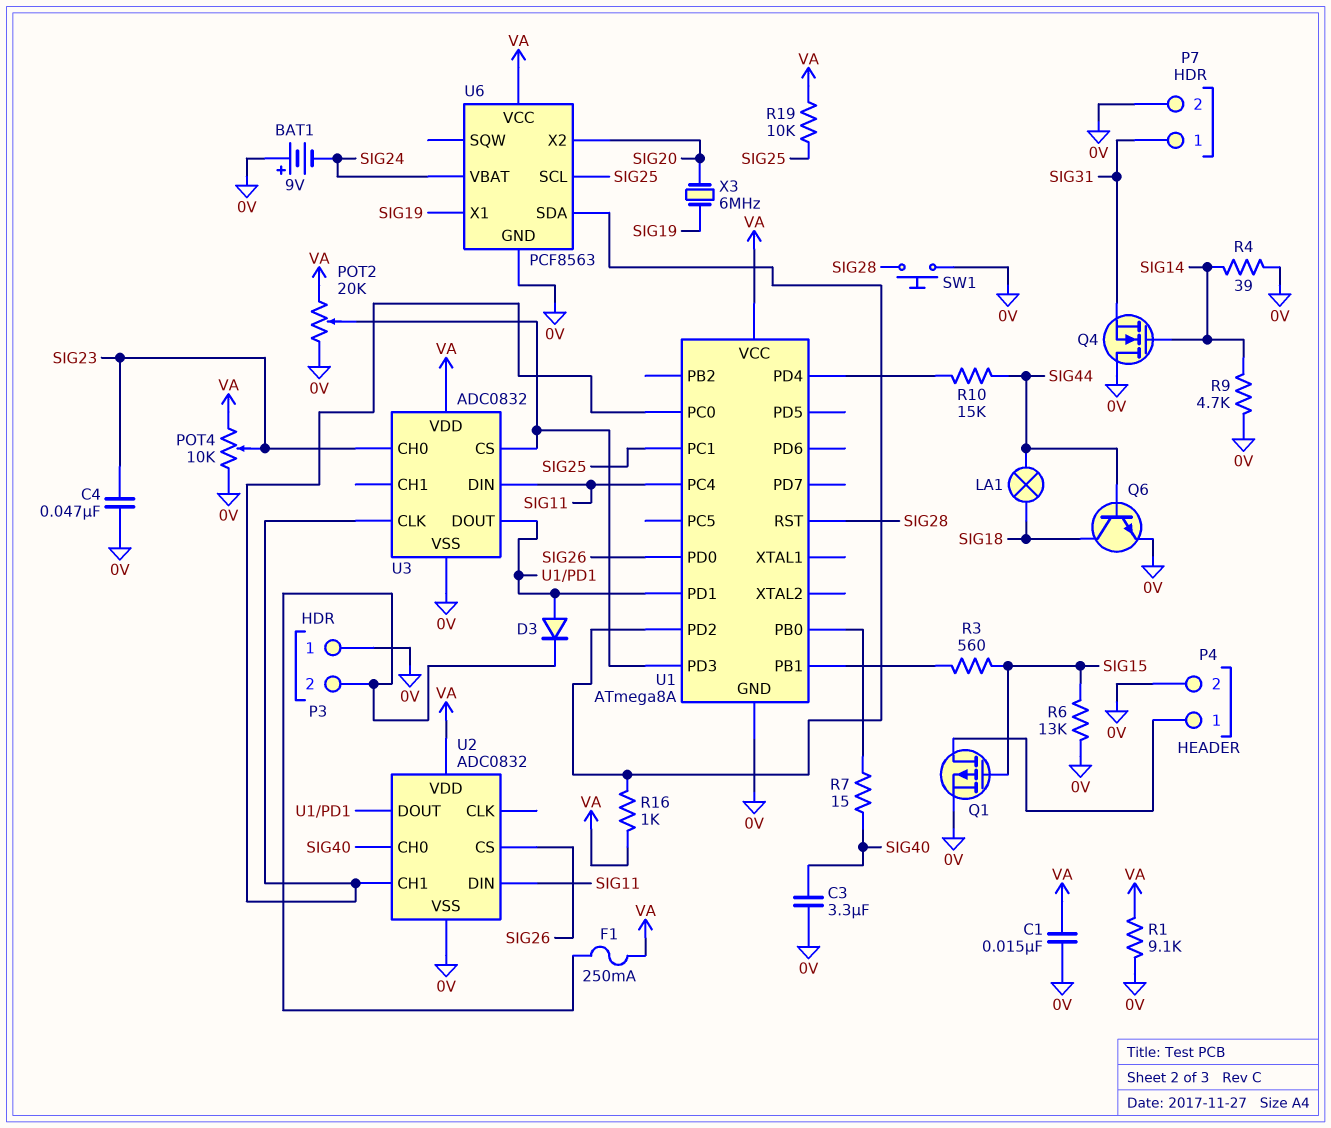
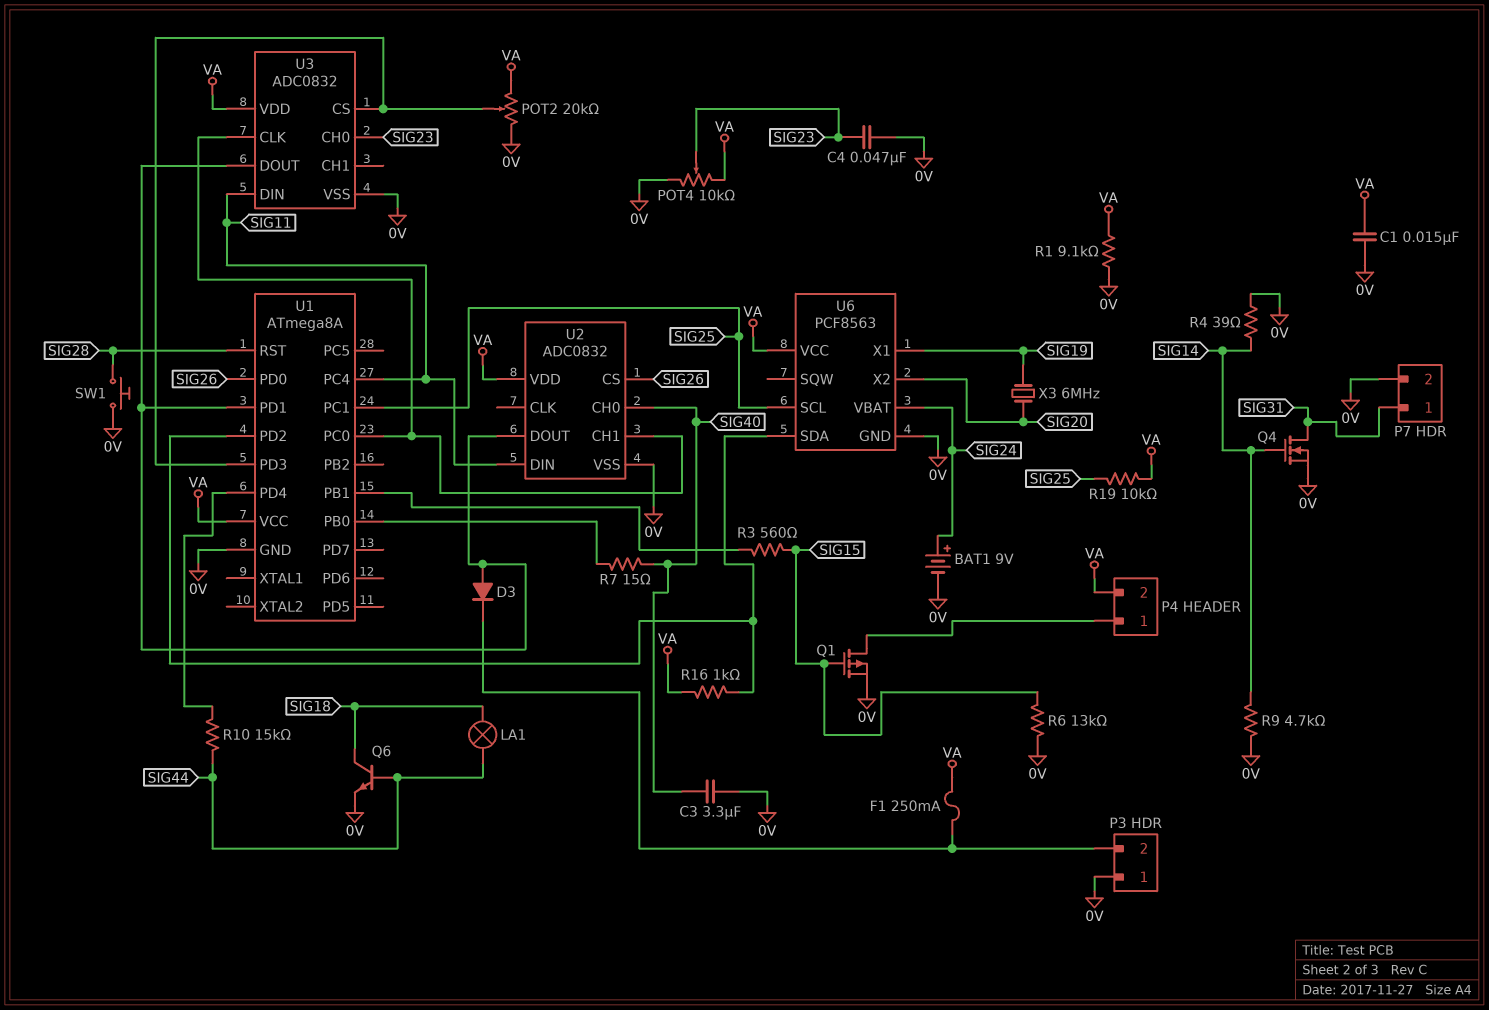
BAT1: 9V (plus 0V, minus SIG24) -> 9V (plus SIG24, minus 0V)
P4 pin 2: 0V -> VA
Q4: NMOS (G SIG14, D 0V, S SIG31) -> NMOS (G SIG14, D SIG31, S 0V)

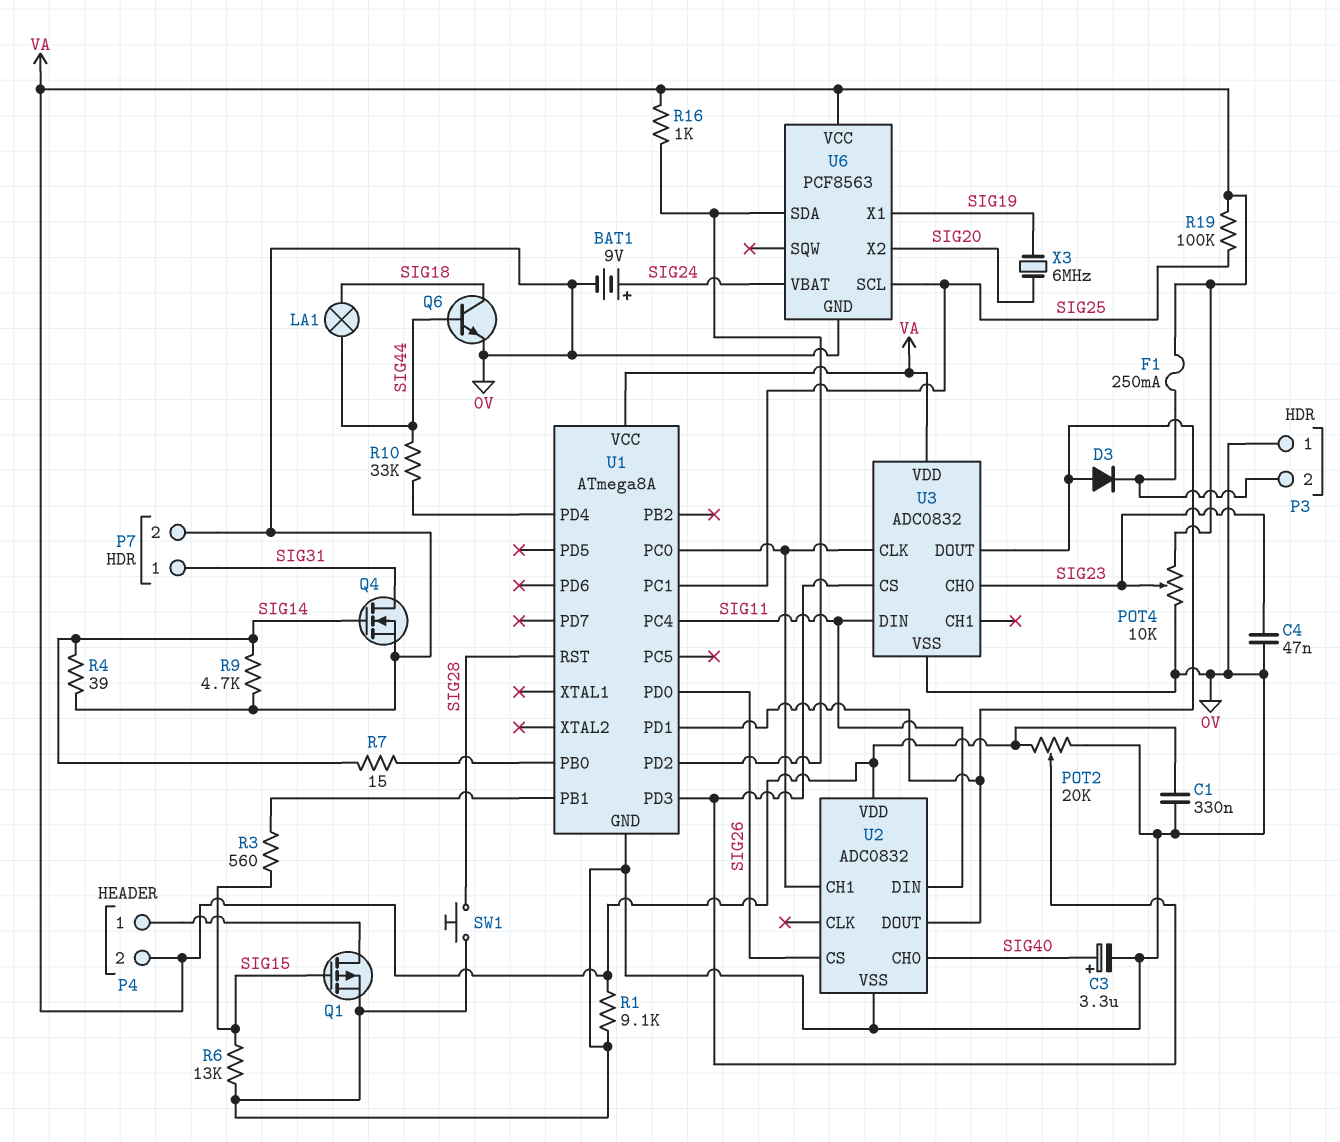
C1: 15nF (0V, VA) -> 330nF (0V, VA)
C3: 3.3uF (0V, SIG40) -> 3.3uF (plus SIG40, minus 0V)
R7: 15 (SIG40, U1/PB0) -> 15 (SIG14, U1/PB0)
R10: 15k (SIG44, U1/PD4) -> 33k (SIG44, U1/PD4)
R19: 10k (SIG25, VA) -> 100k (SIG25, VA)

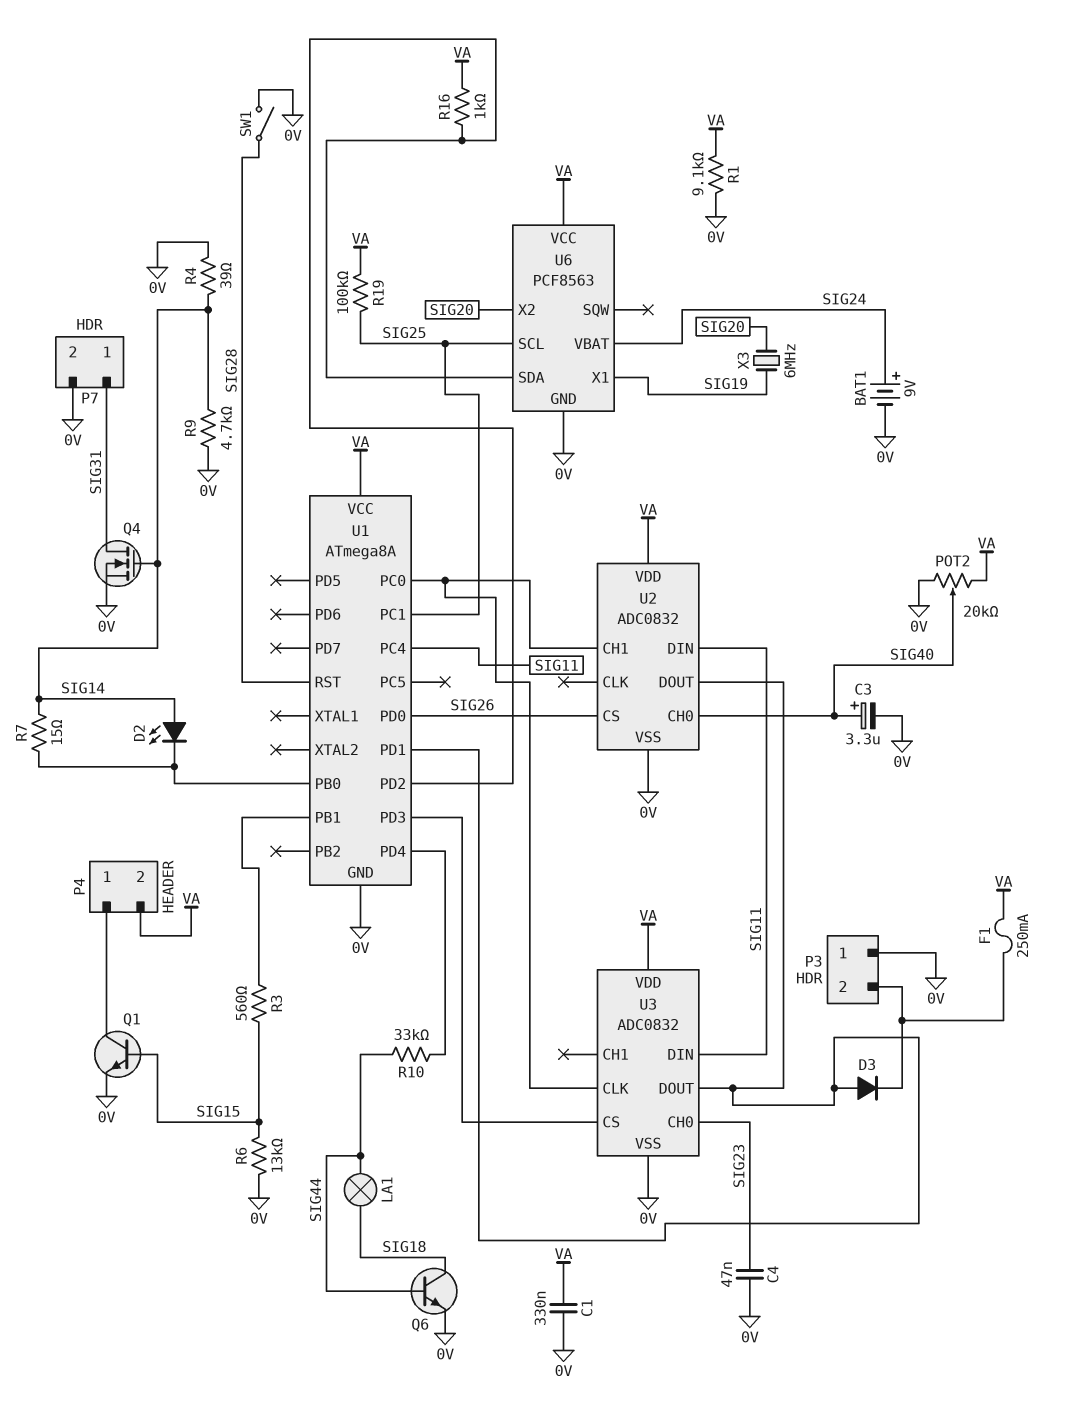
D2: none -> LED (A SIG14, K U1/PB0)
POT2: 20k (0V, VA, wiper U1/PD3) -> 20k (0V, VA, wiper SIG40)
POT4: 10k (0V, VA, wiper SIG23) -> none
Q1: PMOS (G SIG15, D P4/1, S 0V) -> NPN (B SIG15, C P4/1, E 0V)
SW1: button (0V, SIG28) -> switch (0V, SIG28)

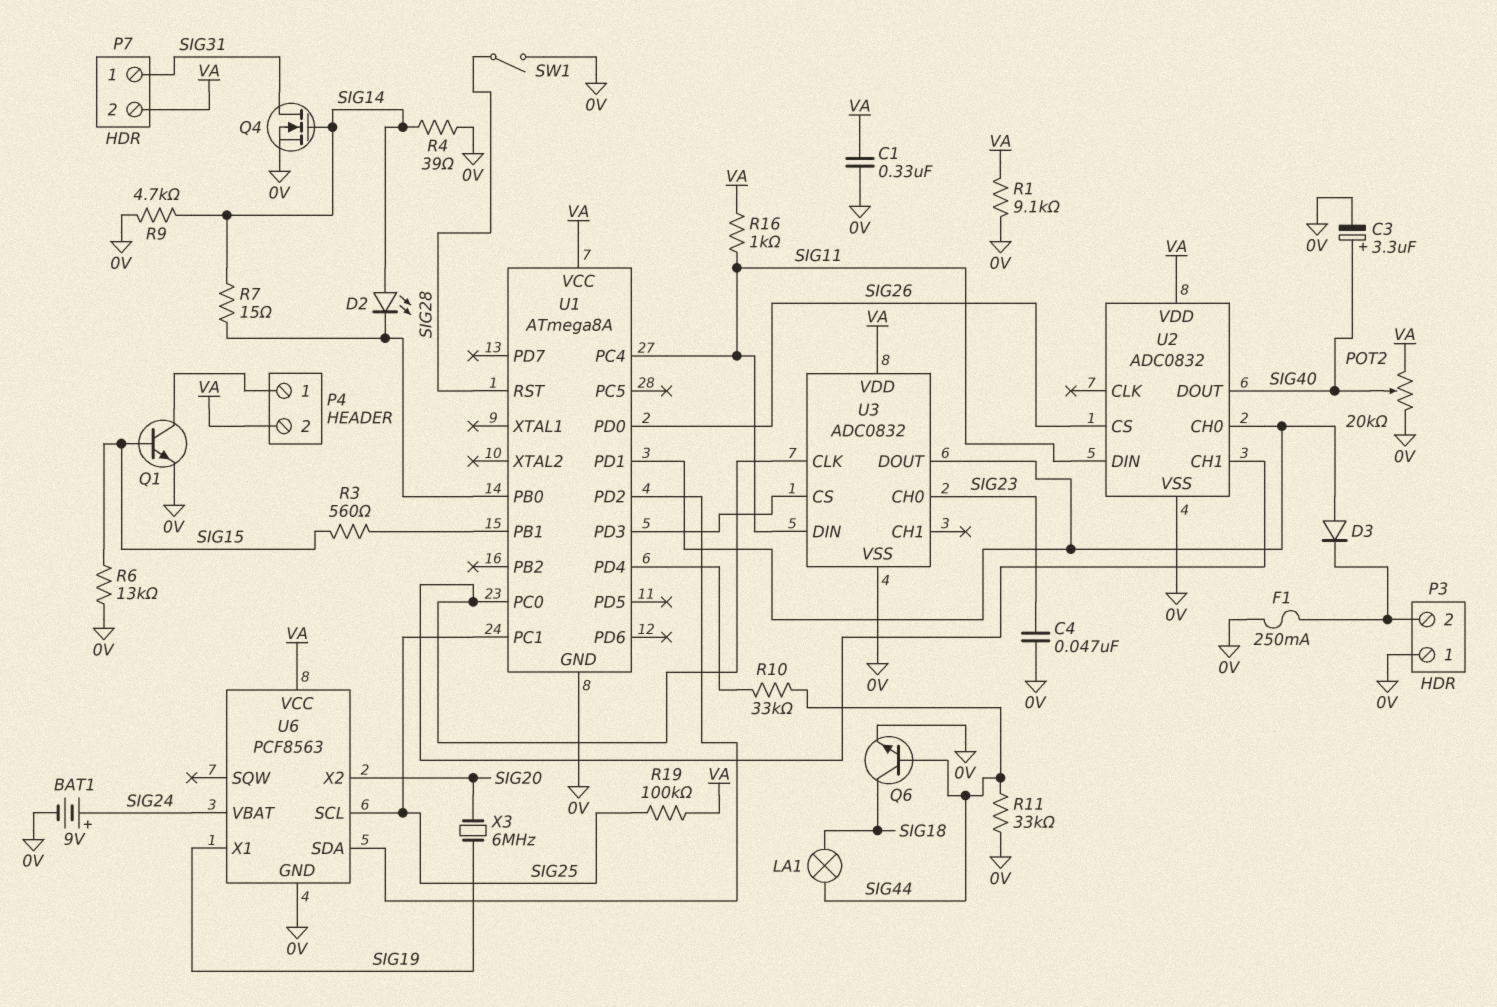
F1: 250mA (P3/2, VA) -> 250mA (0V, P3/2)
P7 pin 2: 0V -> VA
R11: none -> 33k (0V, SIG44)
R16: 1k (U1/PD2, VA) -> 1k (SIG11, VA)
U2 pin CH0: SIG40 -> U1/PD1
U2 pin DOUT: U1/PD1 -> SIG40

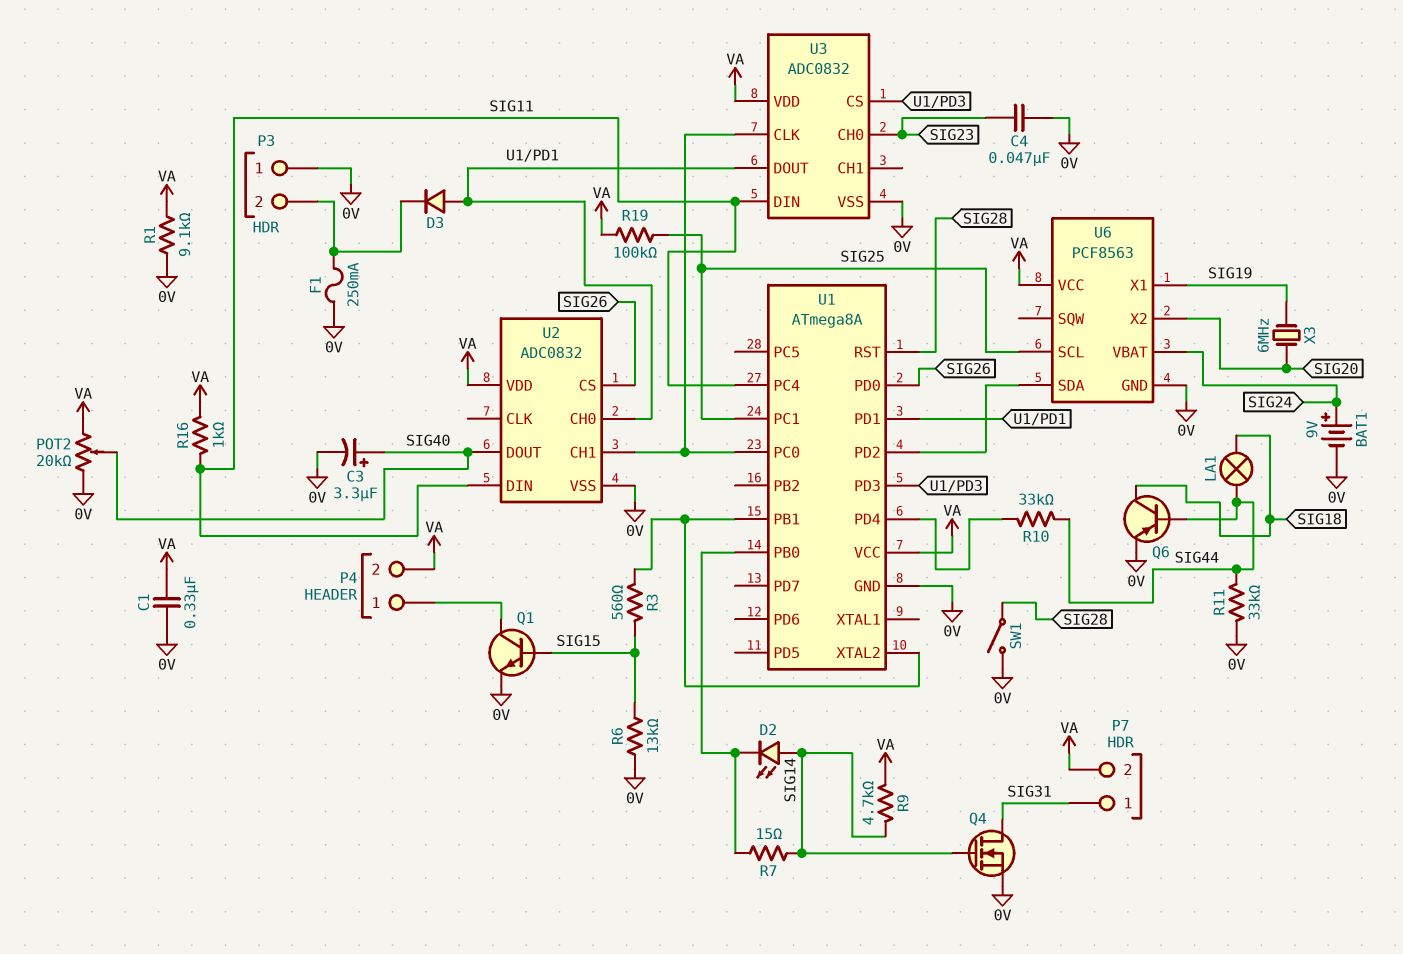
Q6: NPN (B SIG44, C SIG18, E 0V) -> PNP (B SIG44, C SIG18, E 0V)
R4: 39 (0V, SIG14) -> none
R9: 4.7k (0V, SIG14) -> 4.7k (SIG14, VA)
U1 pin XTAL2: none -> U1/PB1

